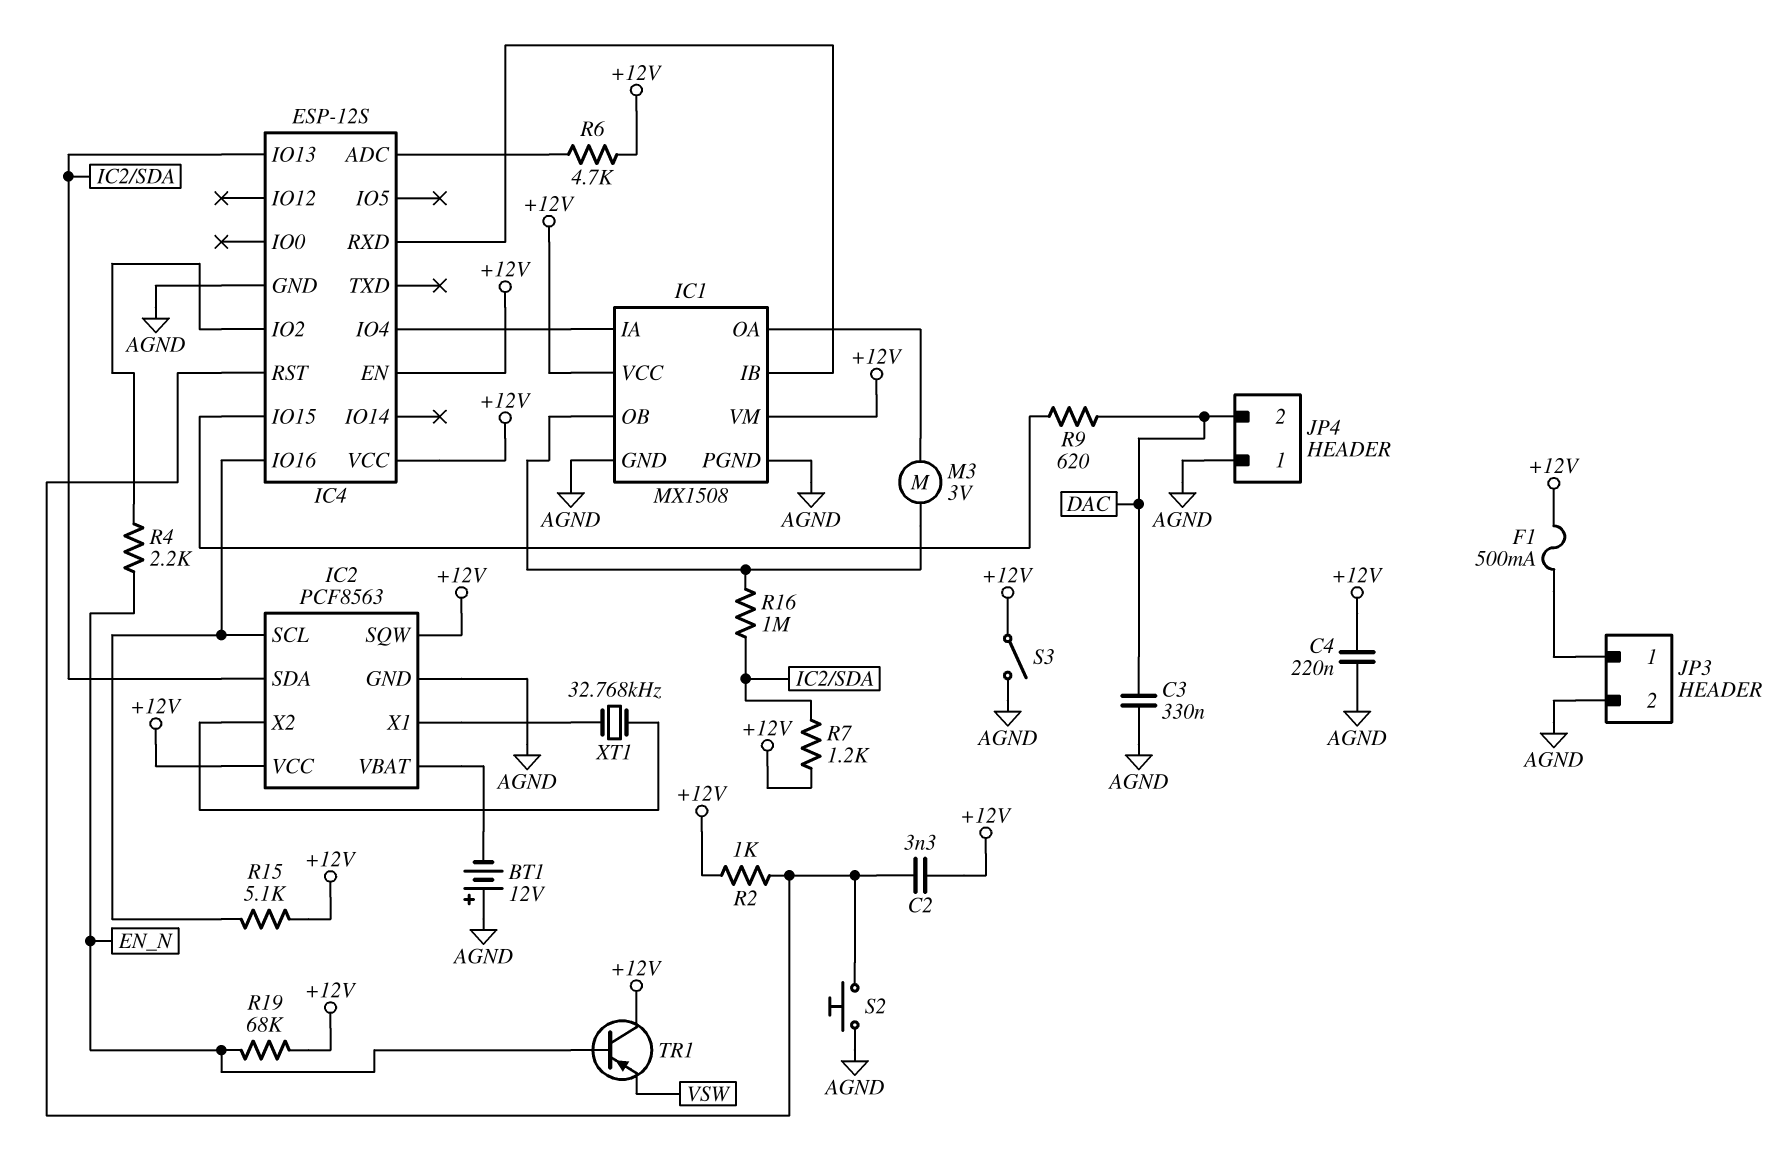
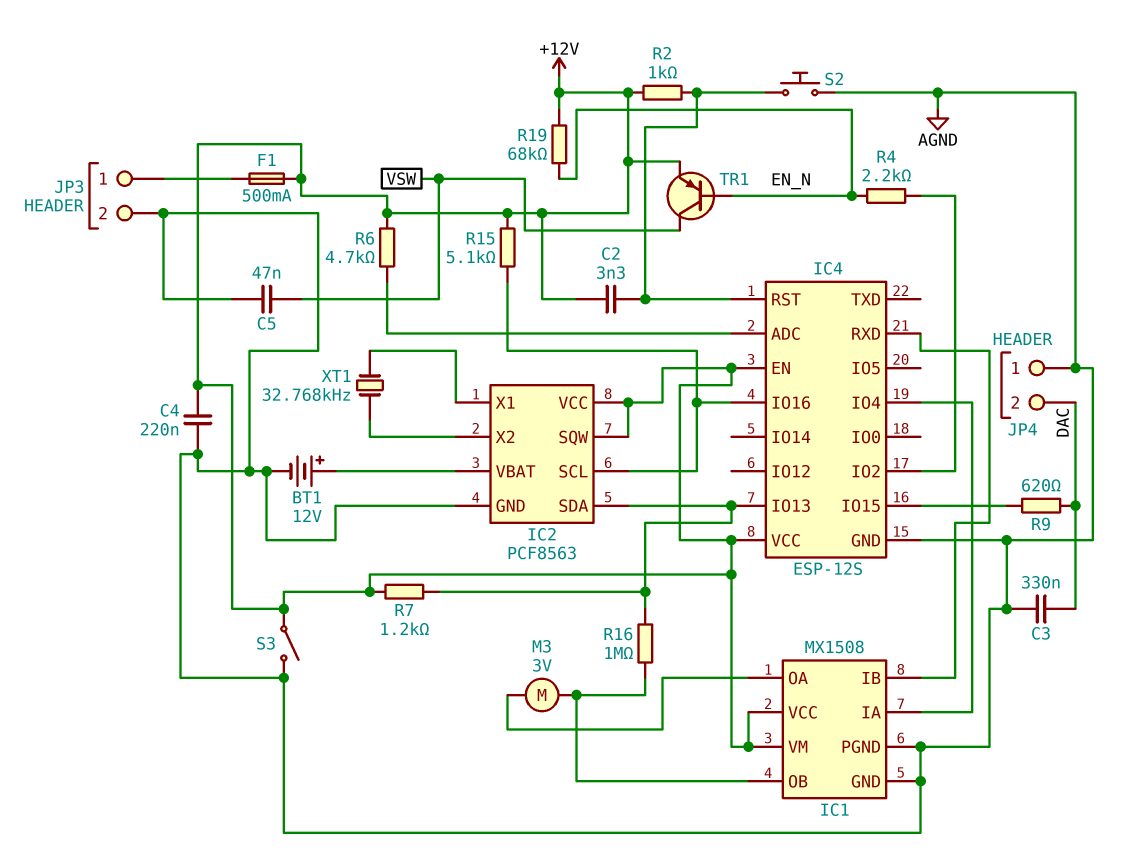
BT1: 12V (plus AGND, minus IC2/VBAT) -> 12V (plus IC2/VBAT, minus AGND)
C5: none -> 47nF (AGND, VSW)
TR1: PNP (B EN_N, C +12V, E VSW) -> PNP (B EN_N, C VSW, E +12V)

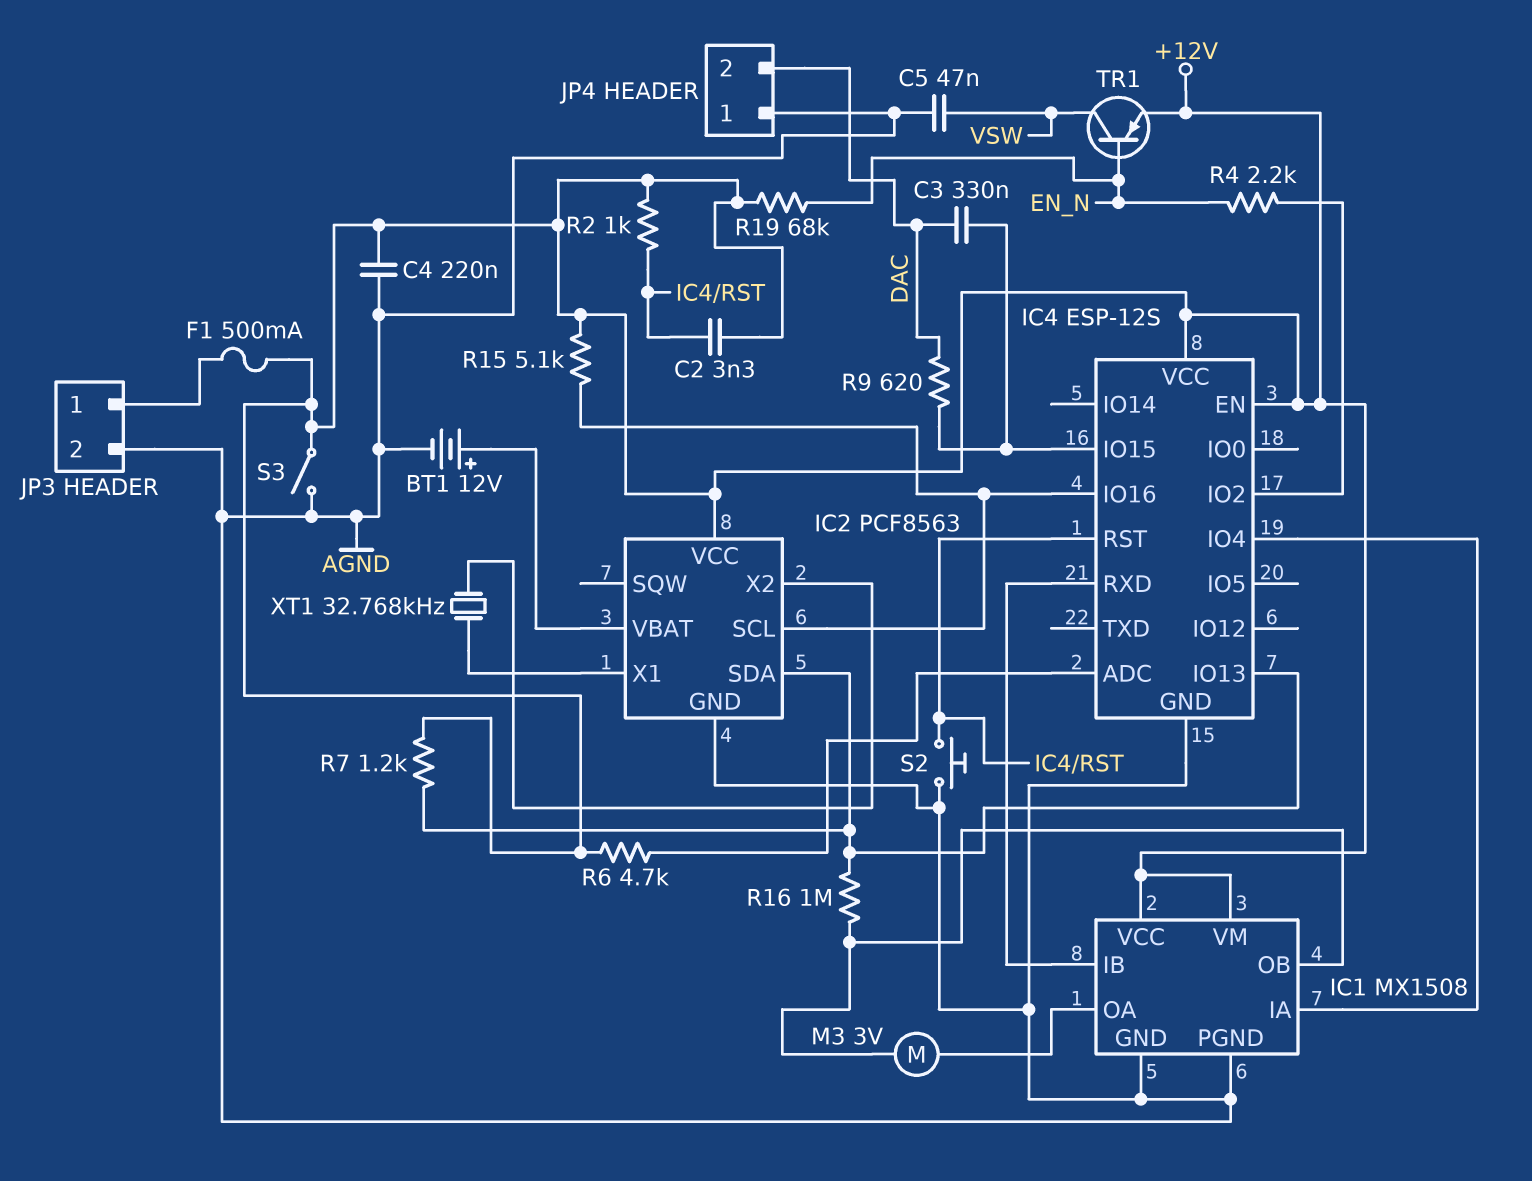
C3: 330nF (AGND, DAC) -> 330nF (DAC, IC4/IO15)
IC2 pin SQW: +12V -> none

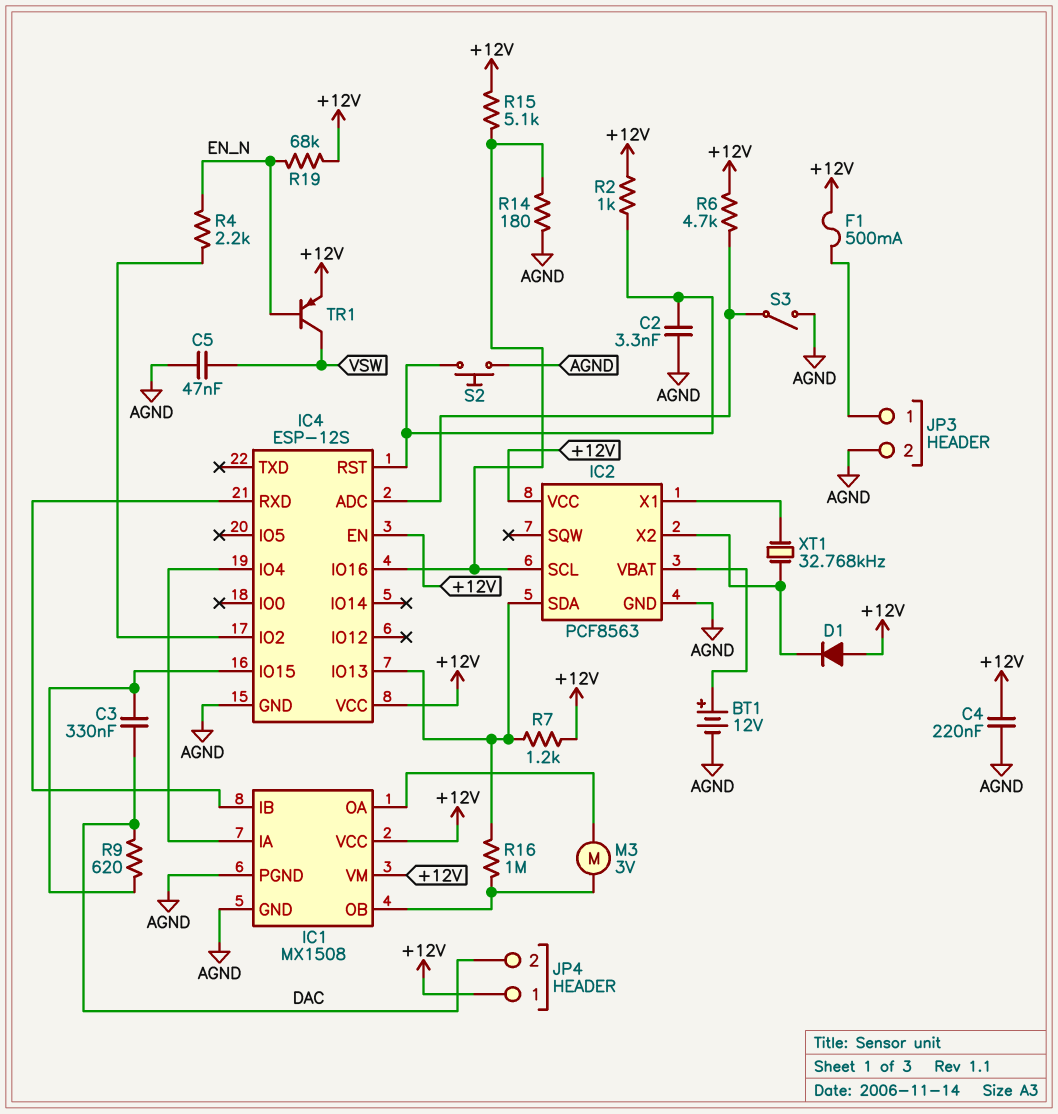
C2: 3.3nF (+12V, IC4/RST) -> 3.3nF (AGND, IC4/RST)
D1: none -> diode (A +12V, K IC2/X2)
JP4 pin 1: AGND -> +12V
R14: none -> 180 (AGND, IC2/SCL)
S3: switch (+12V, AGND) -> switch (AGND, IC4/ADC)

